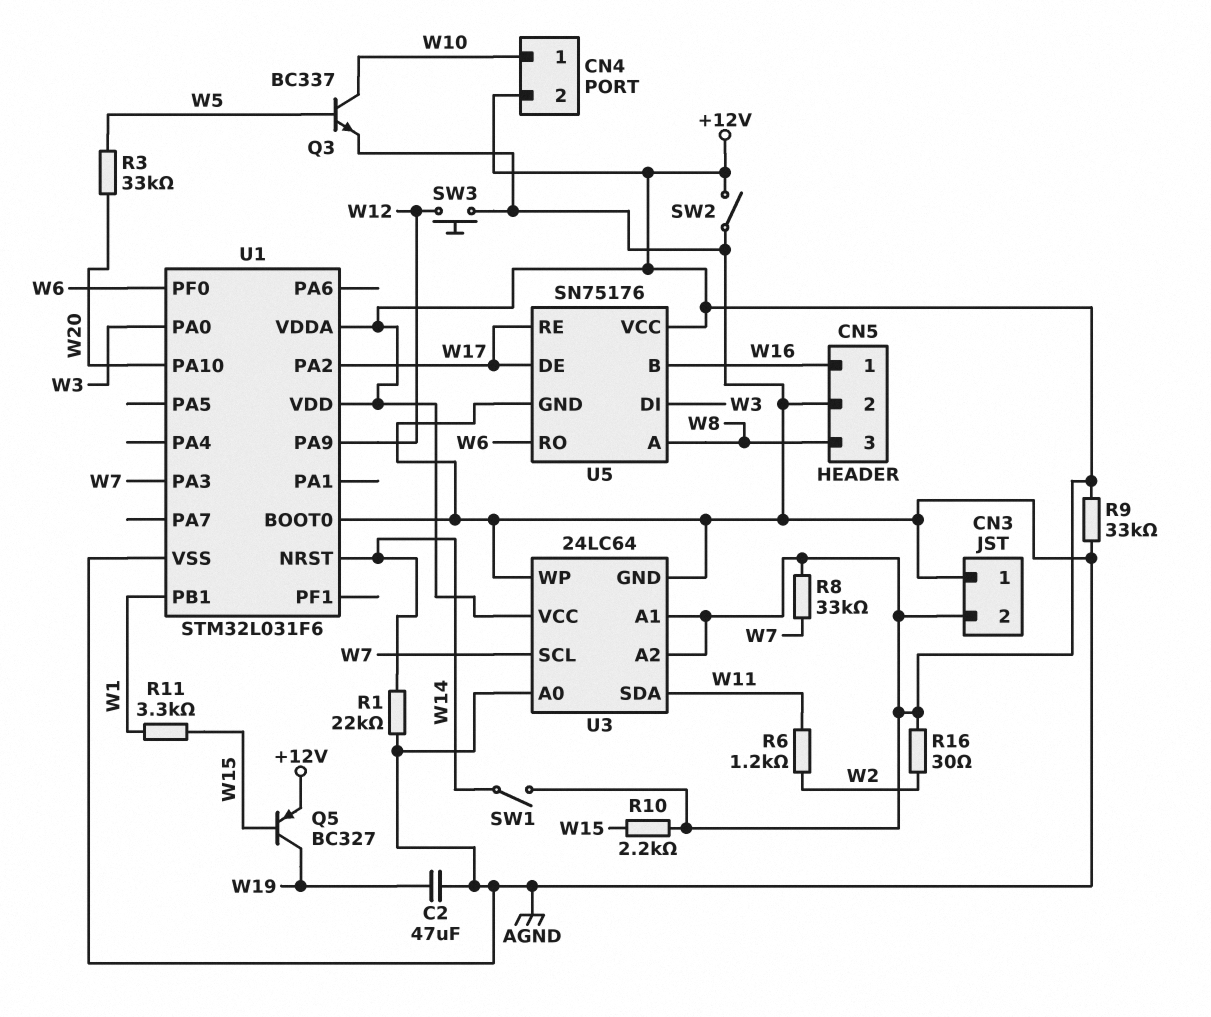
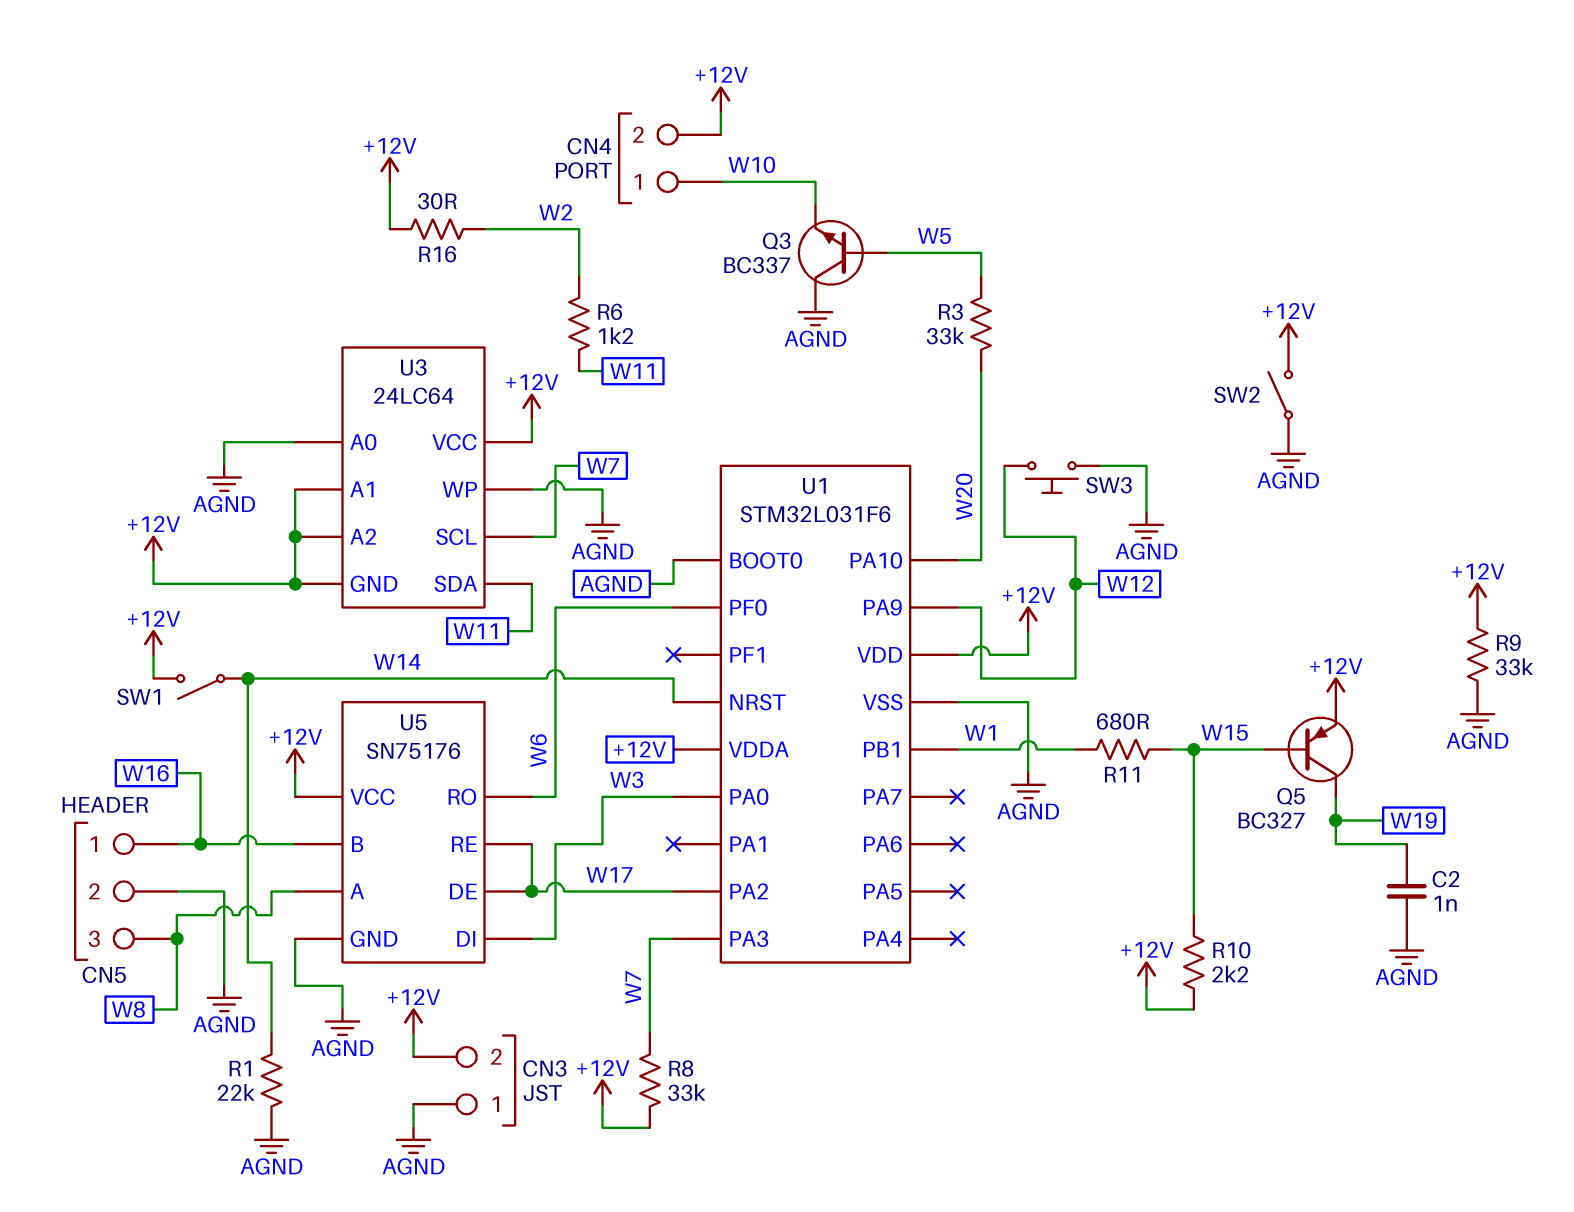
C2: 47uF (AGND, W19) -> 1nF (AGND, W19)
Q3: NPN BC337 (B W5, C W10, E AGND) -> NPN BC337 (B W5, C AGND, E W10)
R11: 3.3k (W1, W15) -> 680 (W1, W15)
U3 pin GND: AGND -> +12V

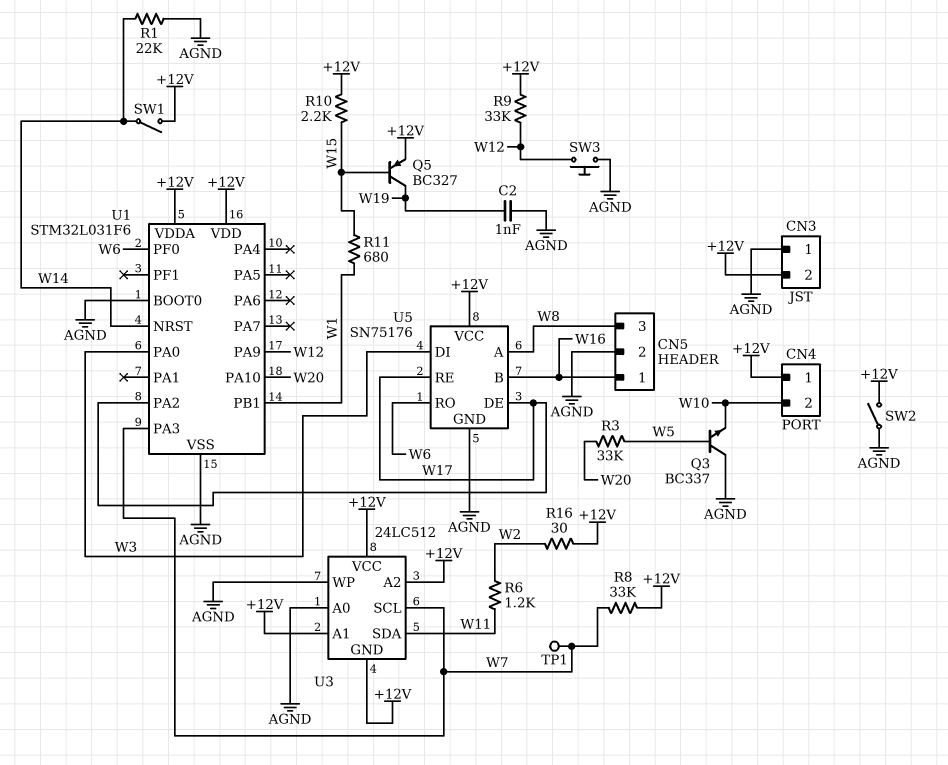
CN4 pin 1: W10 -> +12V
CN4 pin 2: +12V -> W10
R9: 33k (+12V, AGND) -> 33k (+12V, W12)
TP1: none -> test point (W7)
U3: 24LC64 -> 24LC512

